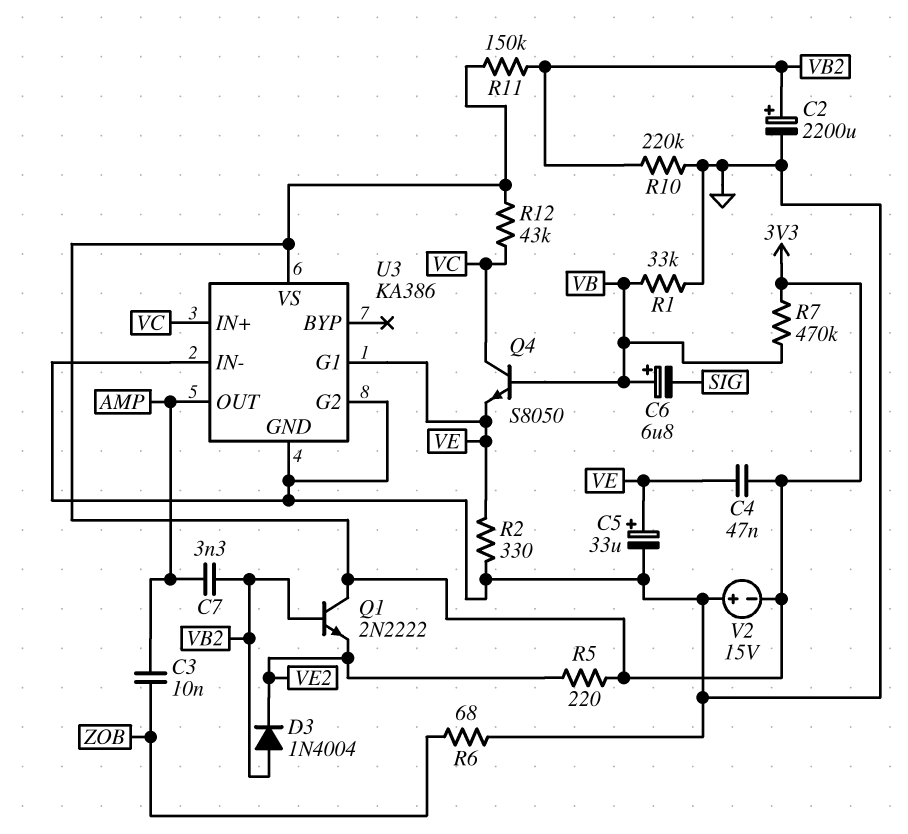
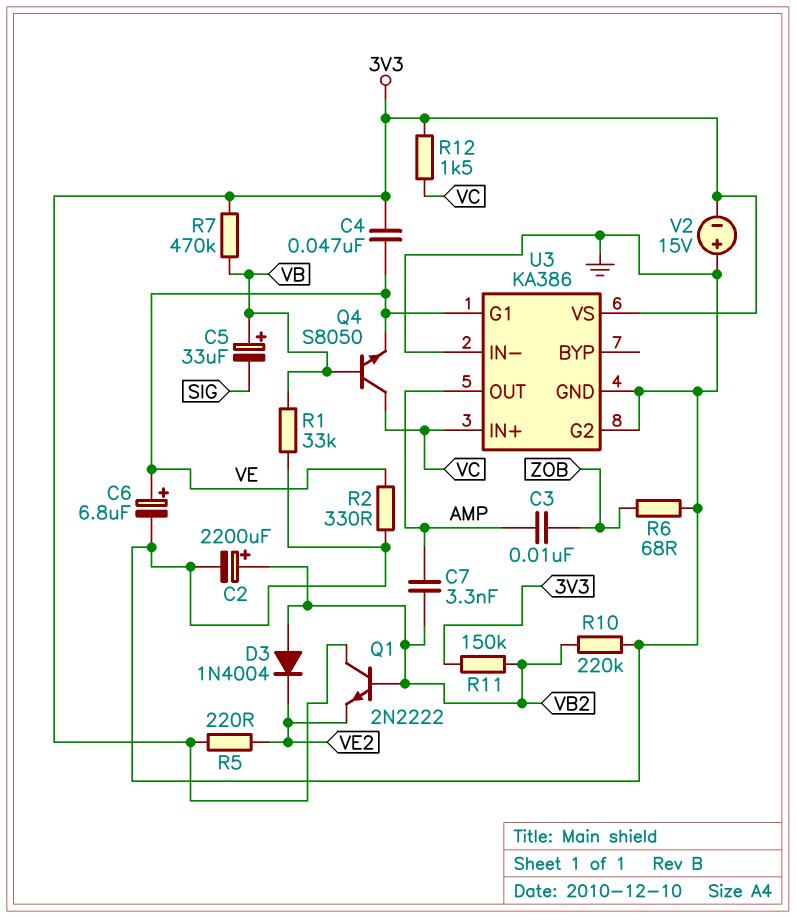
C5: 33uF (plus VE, minus GND) -> 33uF (plus VB, minus SIG)
C6: 6.8uF (plus VB, minus SIG) -> 6.8uF (plus VE, minus GND)
R12: 43k (3V3, VC) -> 1.5k (3V3, VC)

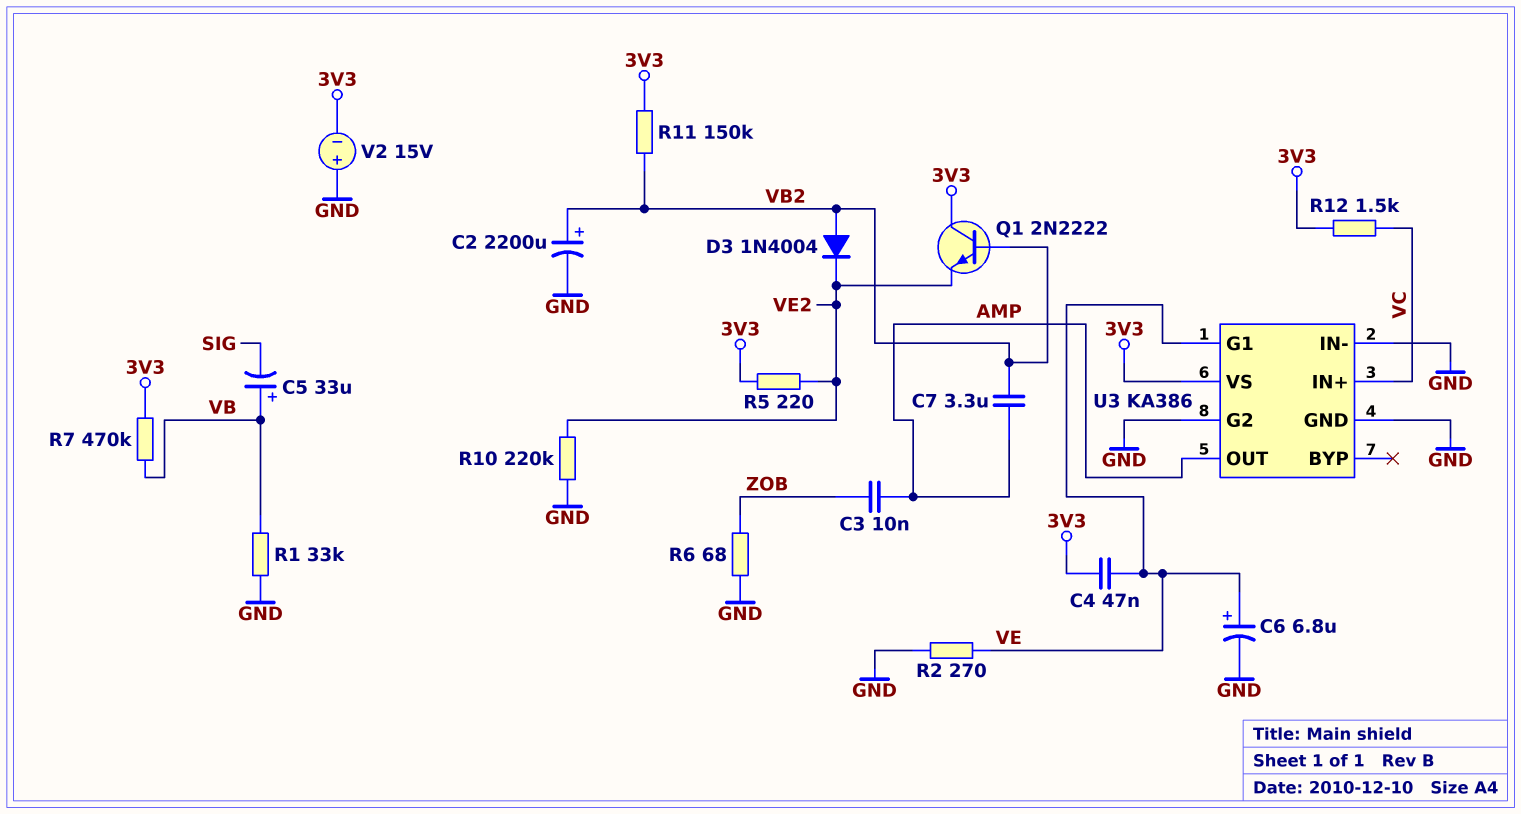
C7: 3.3nF (AMP, VB2) -> 3.3uF (AMP, VB2)
Q4: NPN S8050 (B VB, C VC, E VE) -> none
R2: 330 (GND, VE) -> 270 (GND, VE)
R10: 220k (GND, VB2) -> 220k (GND, VE2)

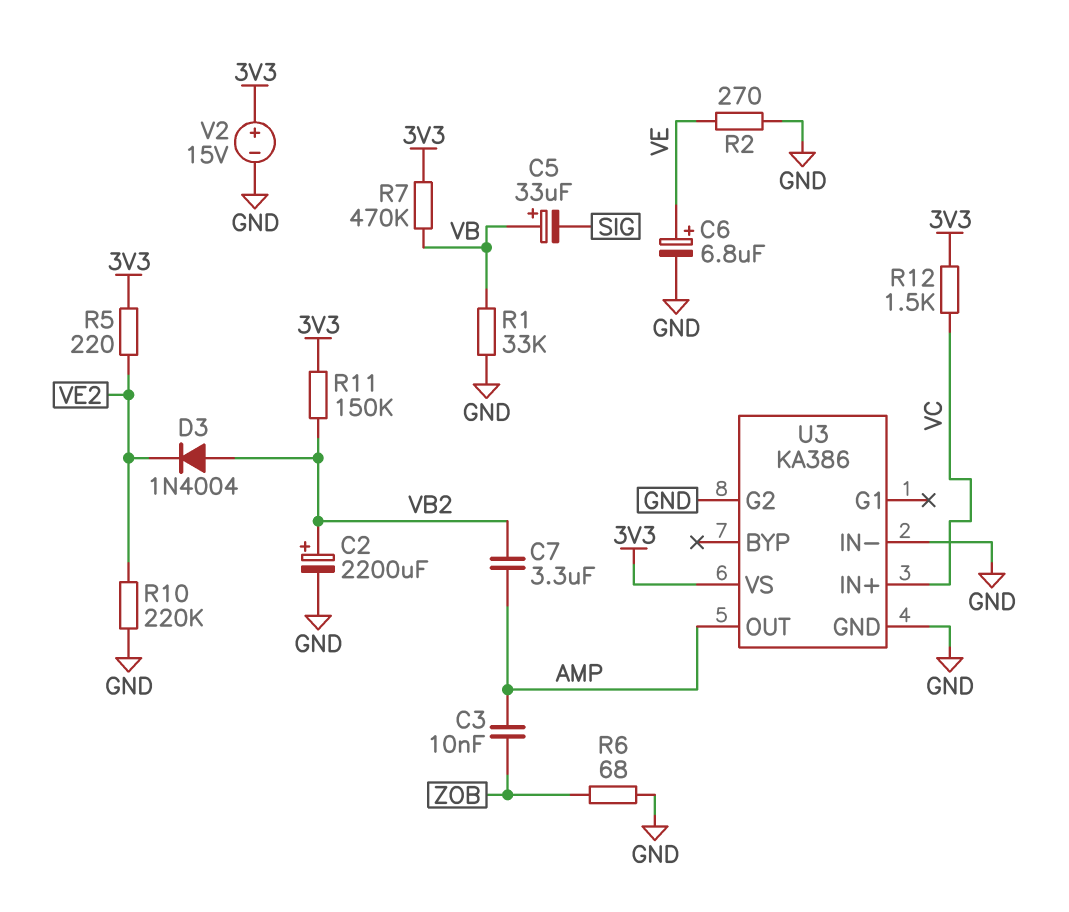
C4: 47nF (3V3, VE) -> none
Q1: NPN 2N2222 (B VB2, C 3V3, E VE2) -> none
U3 pin G1: VE -> none
V2: 15V (plus GND, minus 3V3) -> 15V (plus 3V3, minus GND)

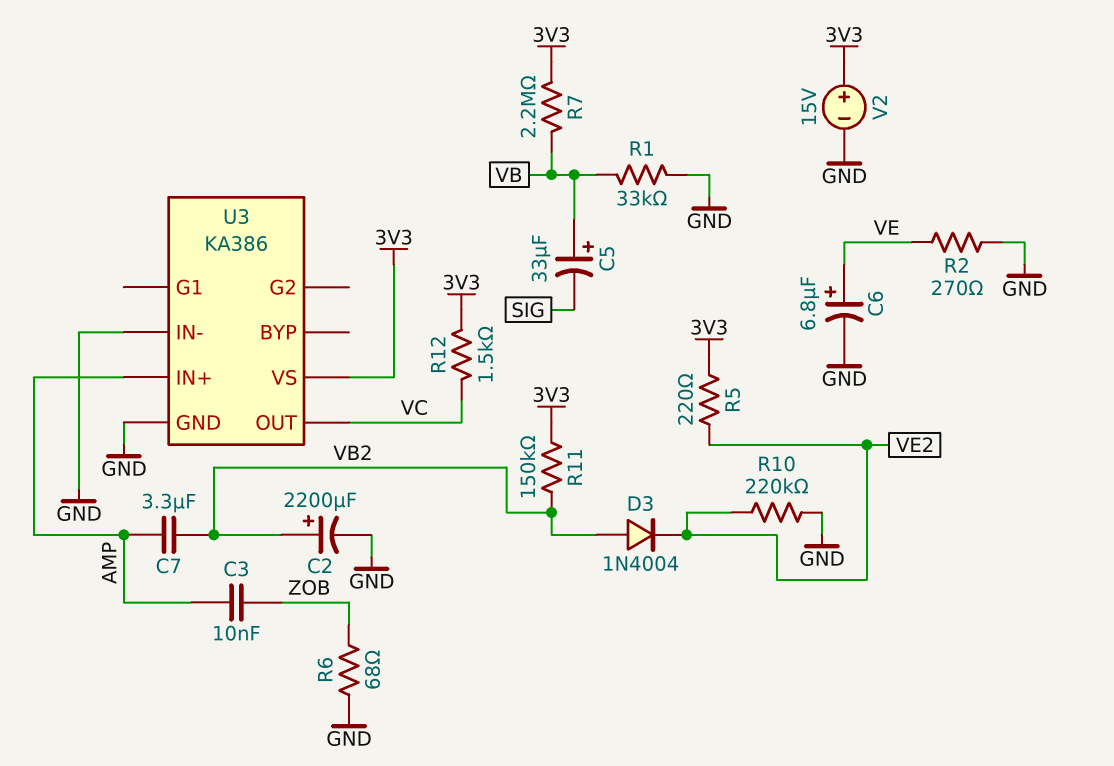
R7: 470k (3V3, VB) -> 2.2M (3V3, VB)
U3 pin G2: GND -> none
U3 pin IN+: VC -> AMP
U3 pin OUT: AMP -> VC

